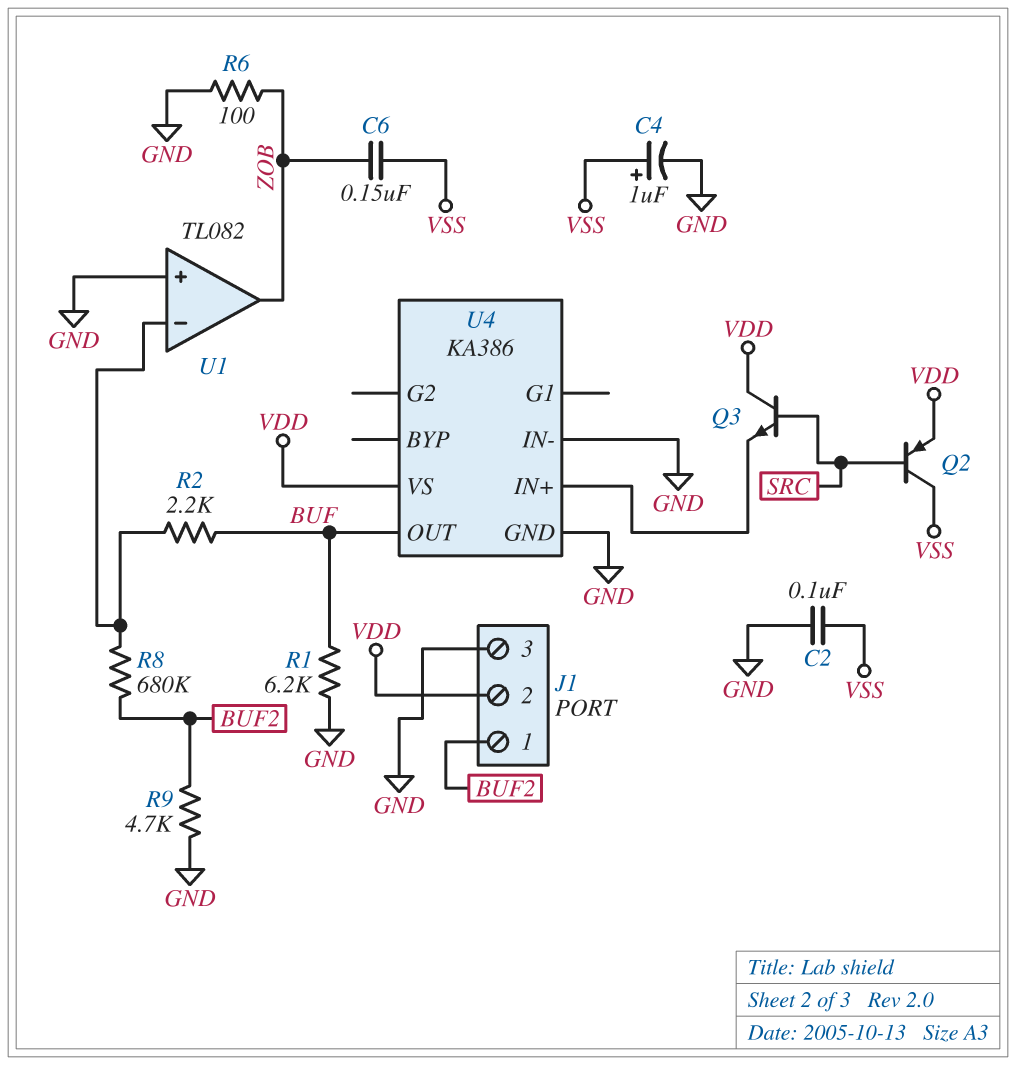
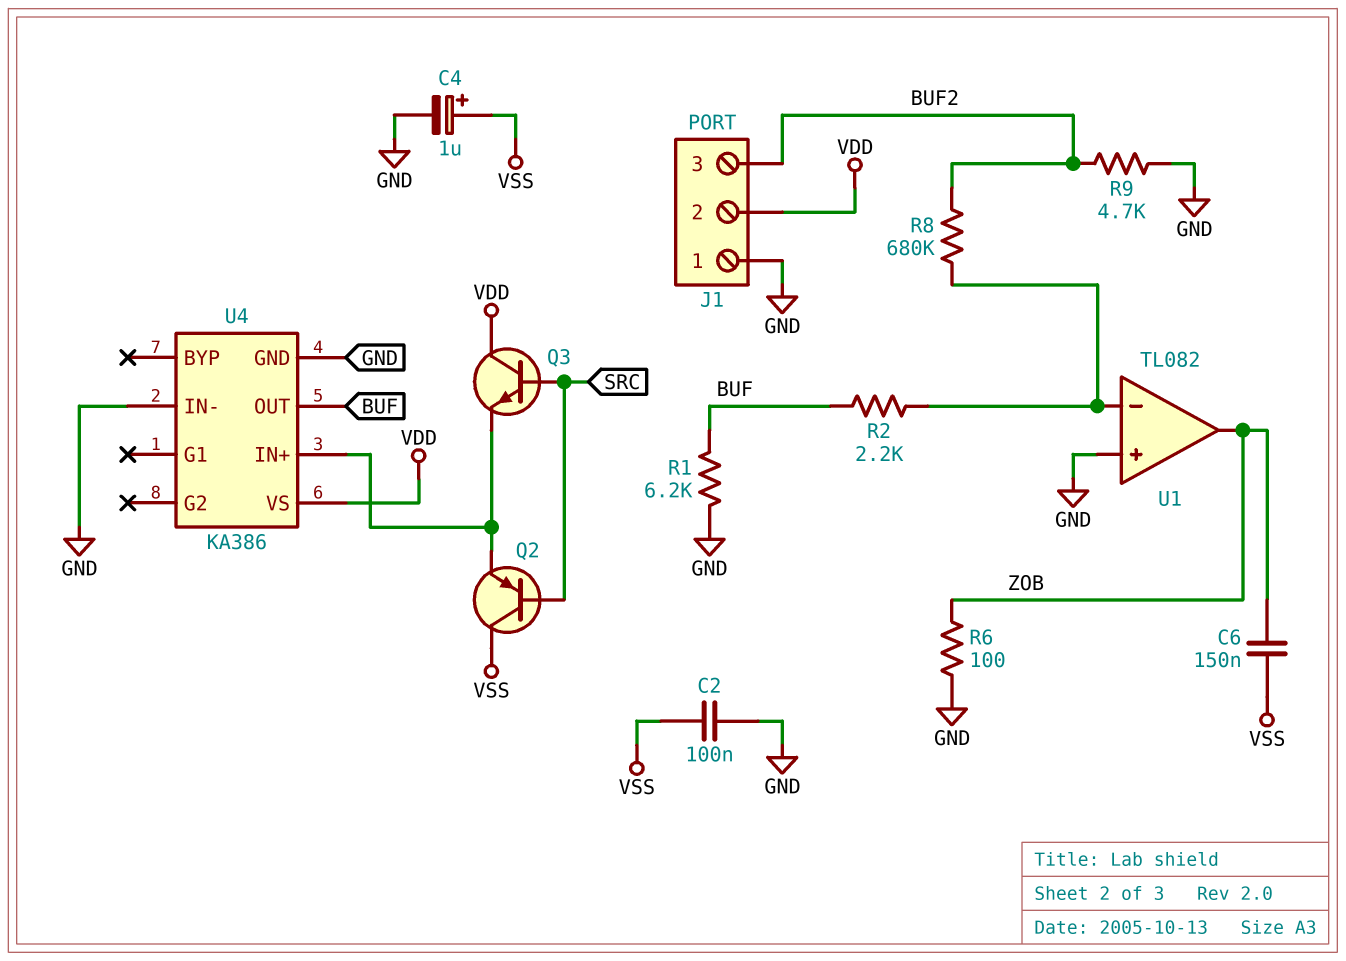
J1 pin 1: BUF2 -> GND
J1 pin 3: GND -> BUF2
Q2: PNP (B SRC, C VSS, E VDD) -> PNP (B SRC, C VSS, E U4/IN+)

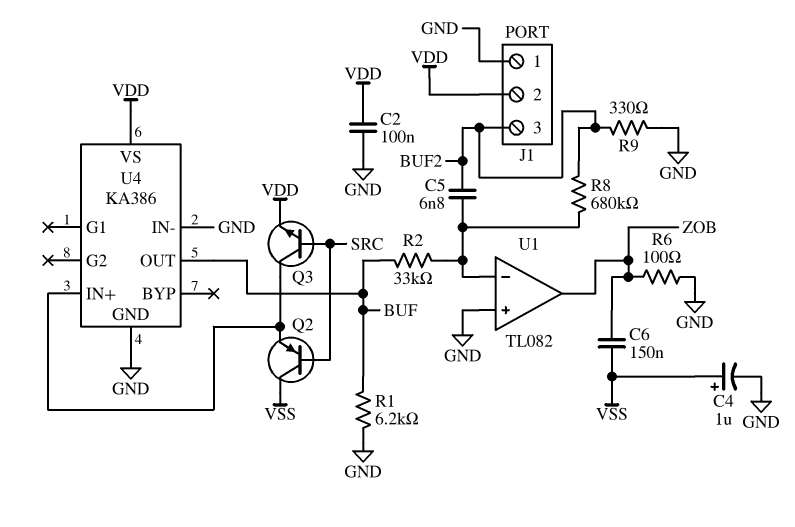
C2: 100nF (GND, VSS) -> 100nF (GND, VDD)
C5: none -> 6.8nF (BUF2, U1/in-)
Q3: NPN (B SRC, C VDD, E U4/IN+) -> NPN (B SRC, C U4/IN+, E VDD)
R2: 2.2k (BUF, U1/in-) -> 33k (BUF, U1/in-)
R9: 4.7k (BUF2, GND) -> 330 (BUF2, GND)

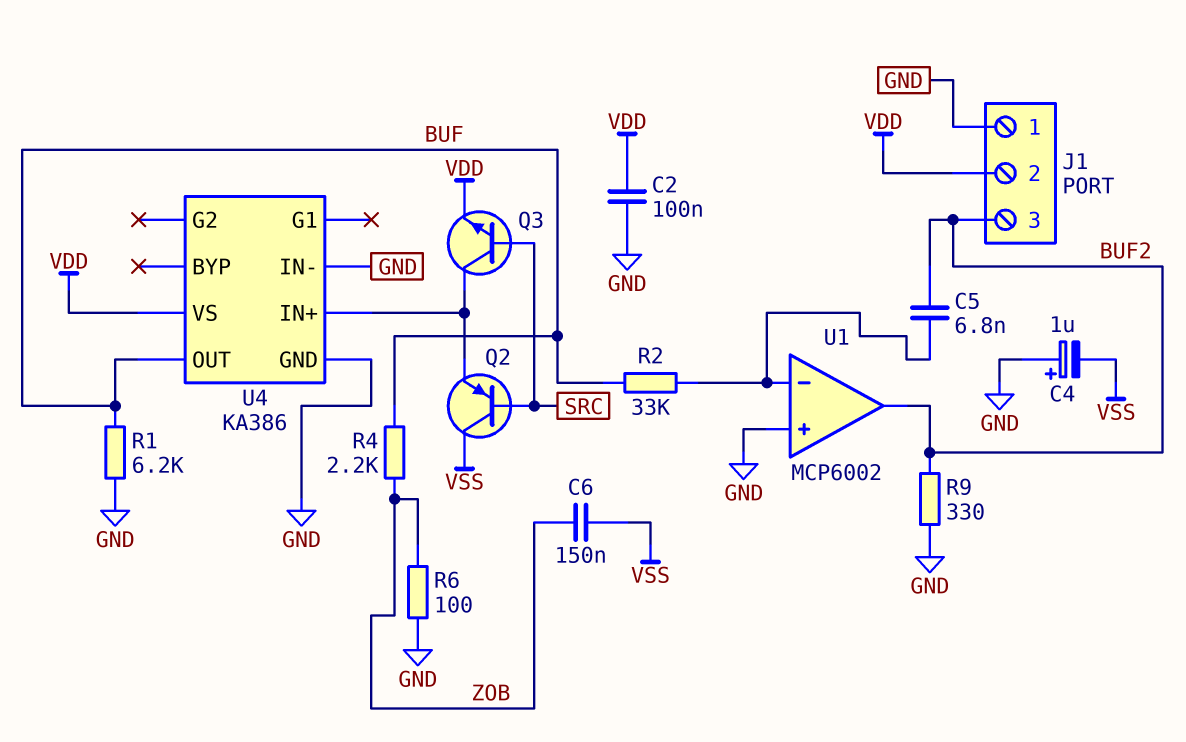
C4: 1uF (plus VSS, minus GND) -> 1uF (plus GND, minus VSS)
R4: none -> 2.2k (BUF, ZOB)
R8: 680k (BUF2, U1/in-) -> none
U1: TL082 -> MCP6002
U1 pin out: ZOB -> BUF2

